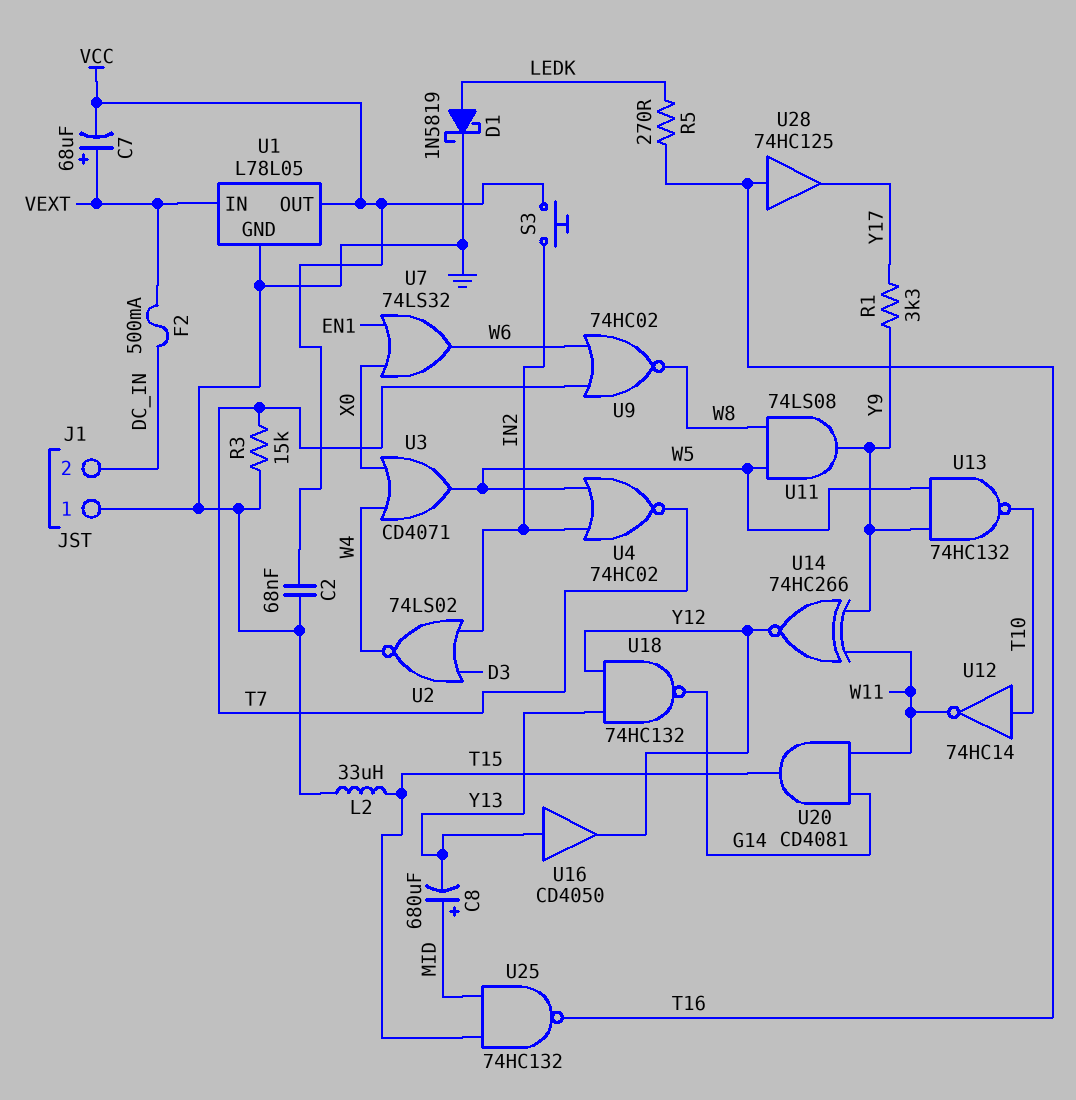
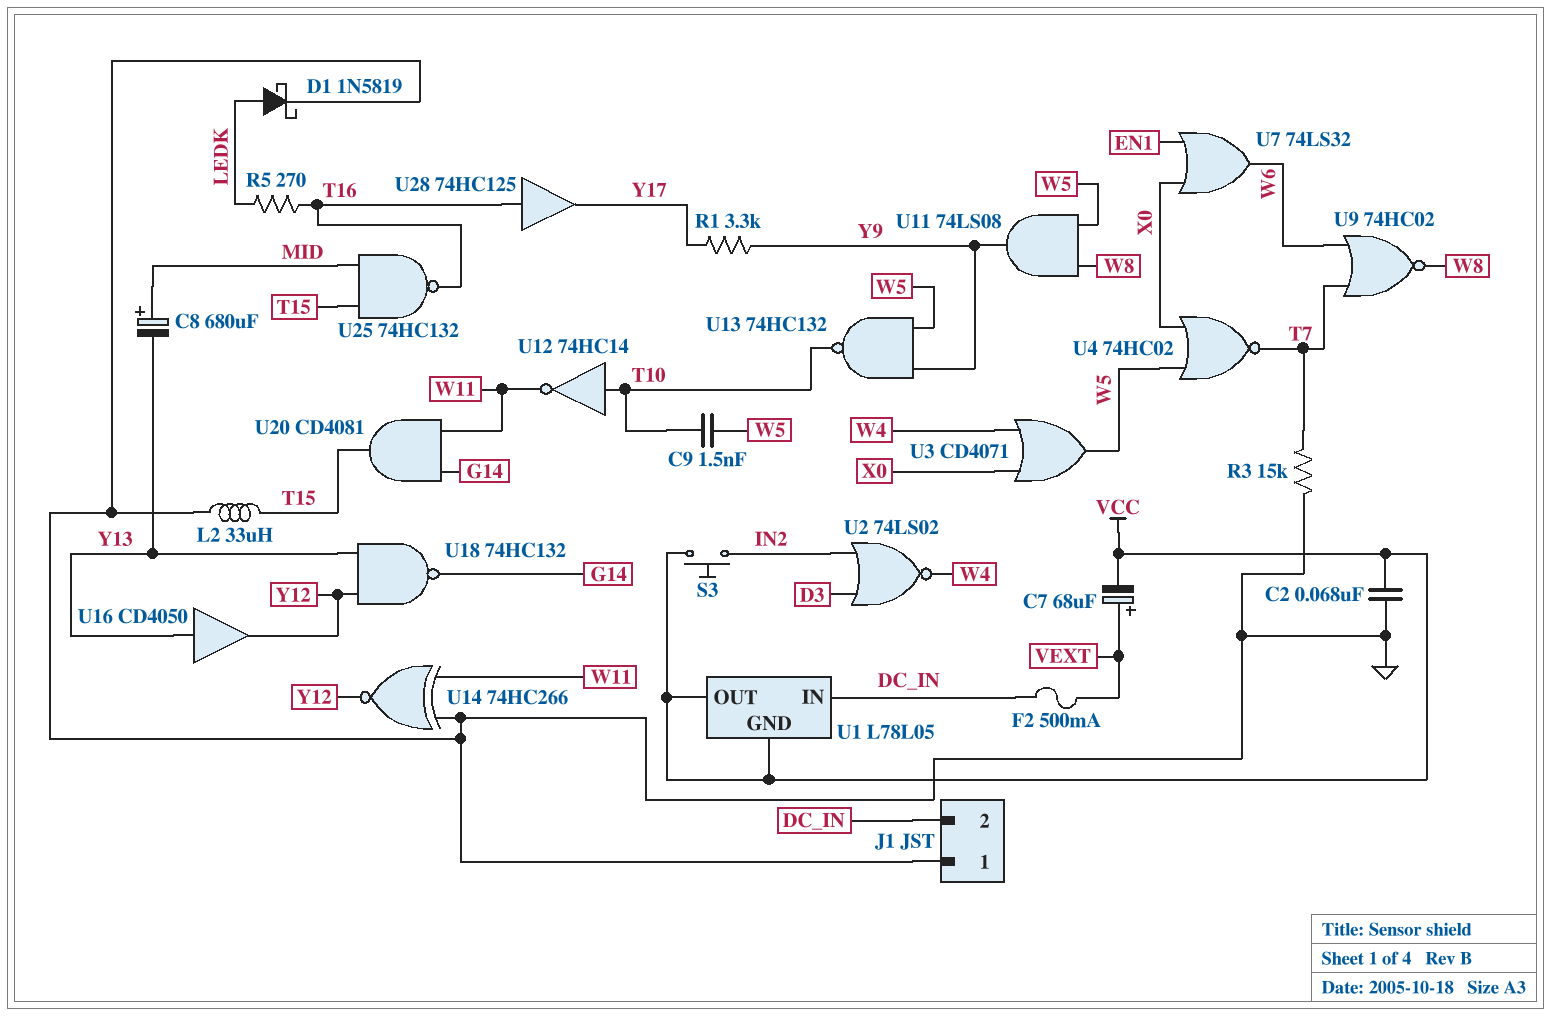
C9: none -> 1.5nF (T10, W5)
U1 pin GND: GND -> VCC
U1 pin IN: VEXT -> DC_IN
U4: NOR 74HC02 (in IN2, in W5, out T7) -> NOR 74HC02 (in W5, in X0, out T7)
U14: XNOR 74HC266 (in W11, in Y9, out Y12) -> XNOR 74HC266 (in GND, in W11, out Y12)

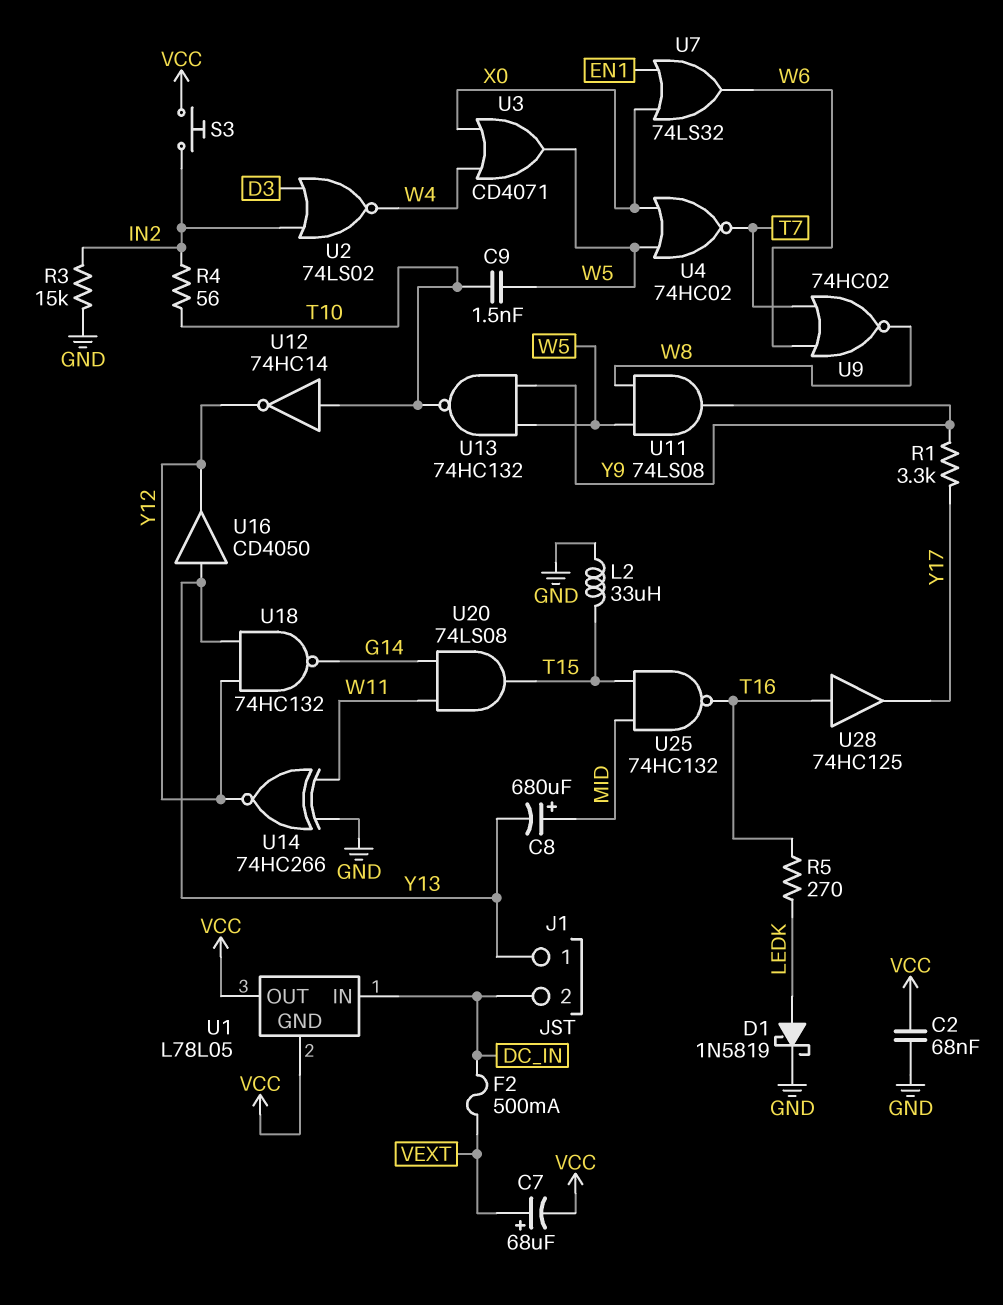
J1 pin 1: GND -> Y13
R3: 15k (GND, T7) -> 15k (GND, IN2)
R4: none -> 56 (IN2, T10)
U12: NOT 74HC14 (in T10, out W11) -> NOT 74HC14 (in T10, out Y12)
U20: AND CD4081 (in G14, in W11, out T15) -> AND 74LS08 (in G14, in W11, out T15)

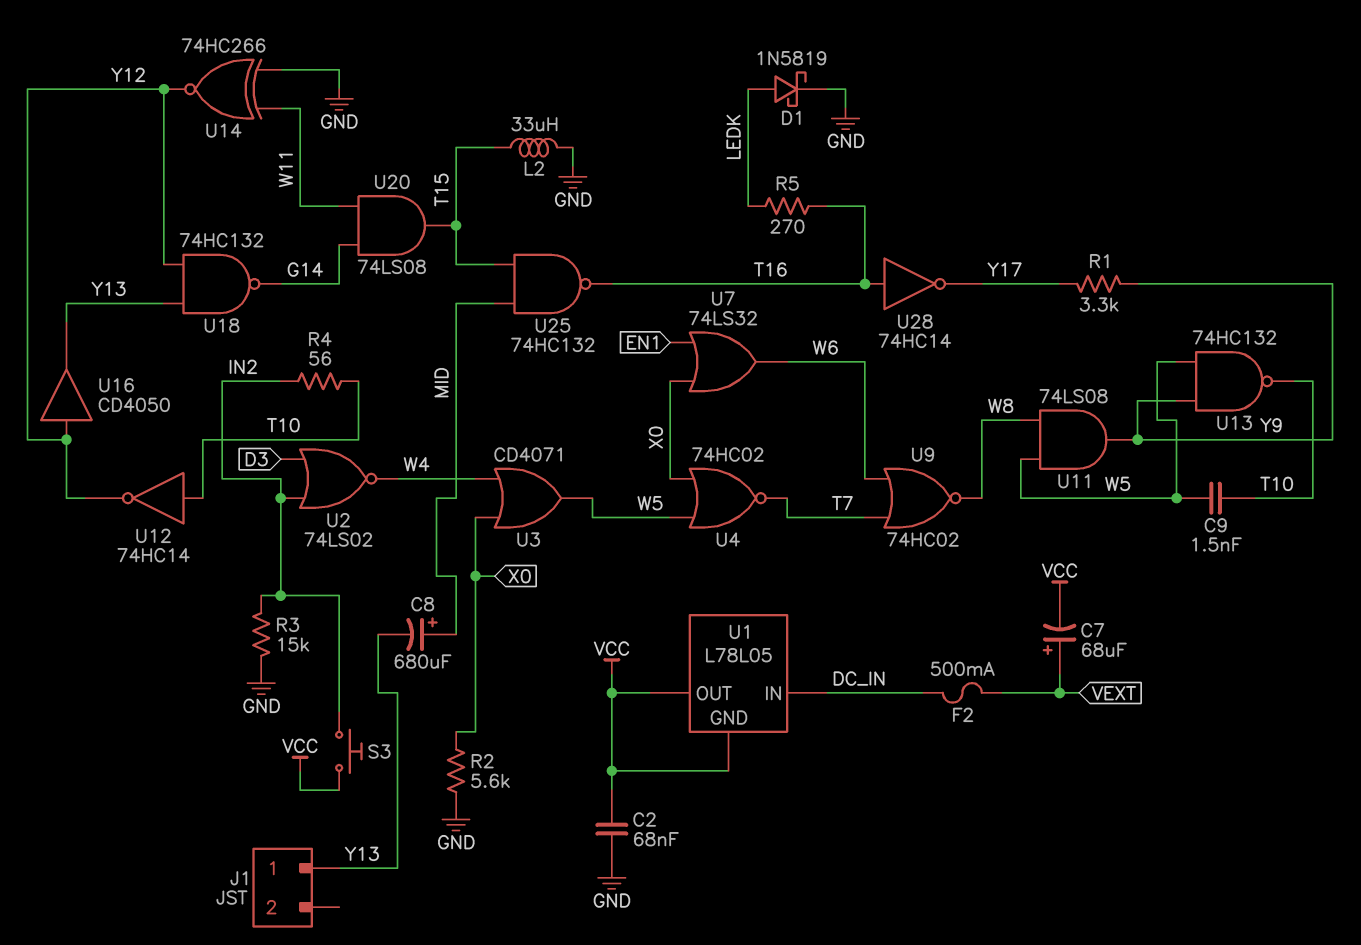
J1 pin 2: DC_IN -> none
R2: none -> 5.6k (GND, X0)
U16: buffer CD4050 (in Y13, out Y12) -> buffer CD4050 (in Y12, out Y13)
U28: buffer 74HC125 (in T16, out Y17) -> NOT 74HC14 (in T16, out Y17)

